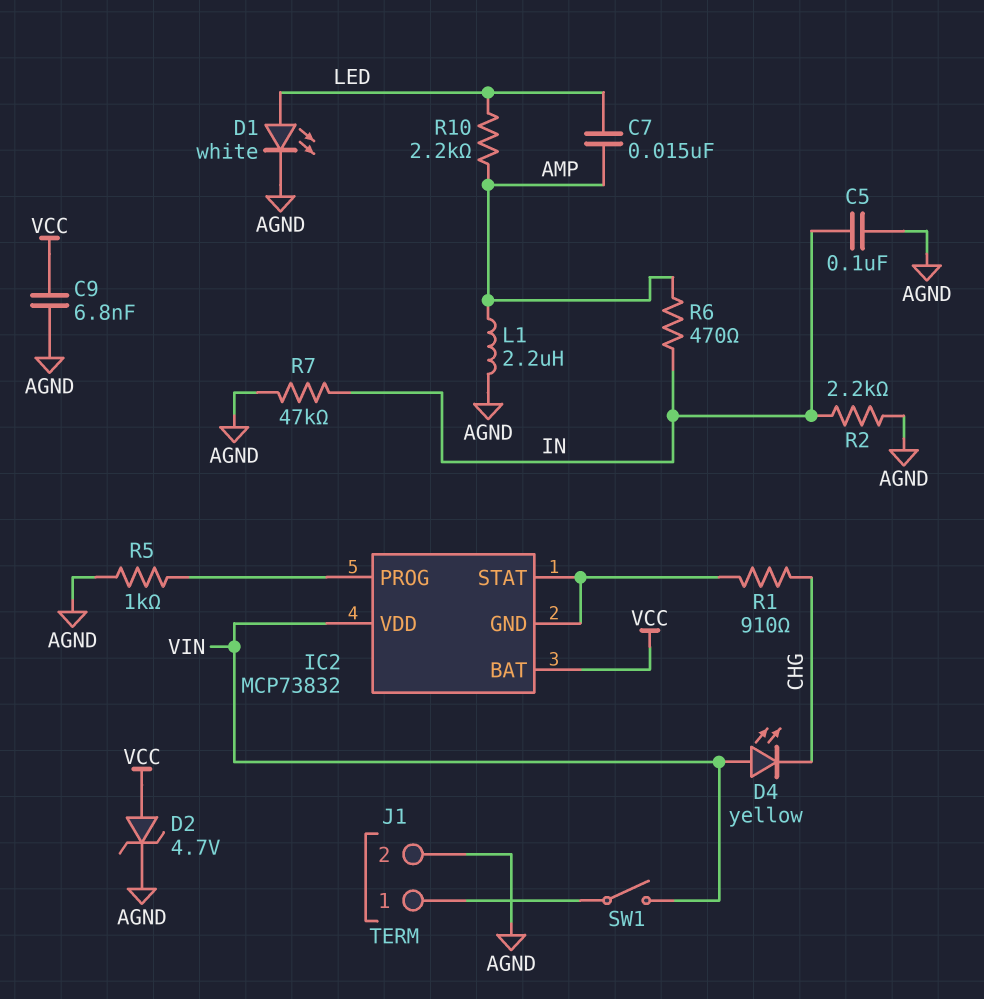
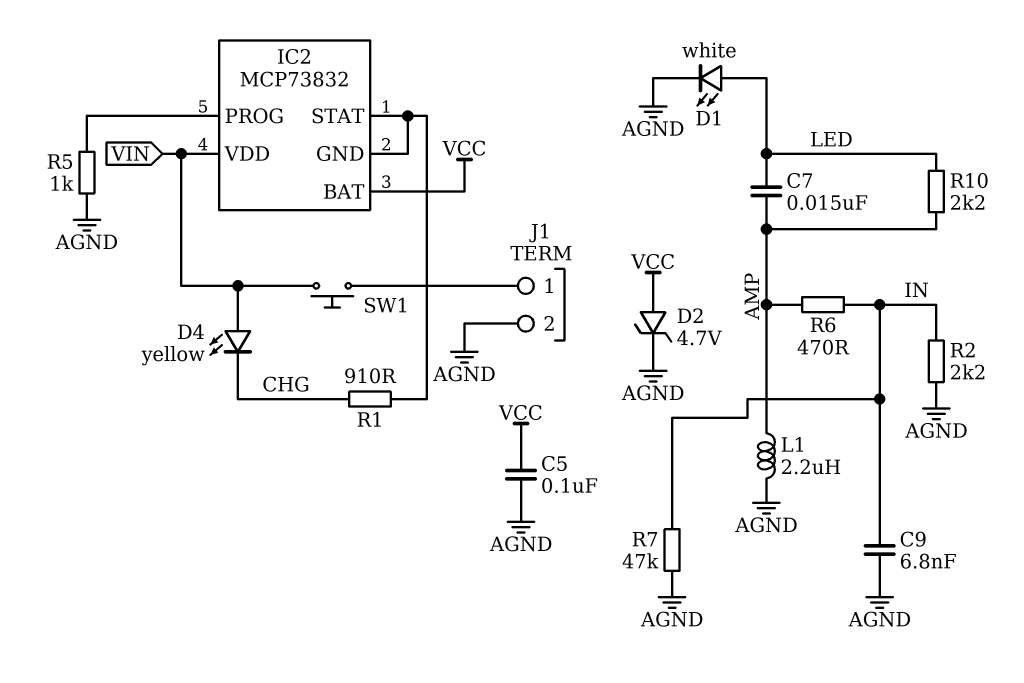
C5: 100nF (AGND, IN) -> 100nF (AGND, VCC)
C9: 6.8nF (AGND, VCC) -> 6.8nF (AGND, IN)
SW1: switch (J1/1, VIN) -> button (J1/1, VIN)

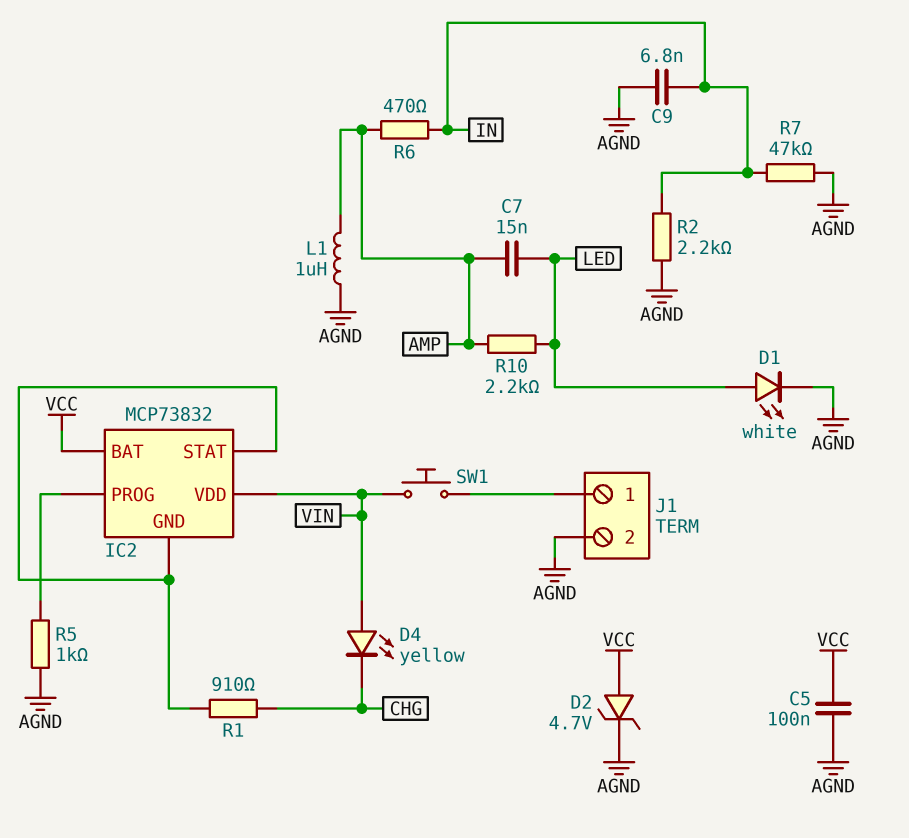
L1: 2.2uH (AGND, AMP) -> 1uH (AGND, AMP)

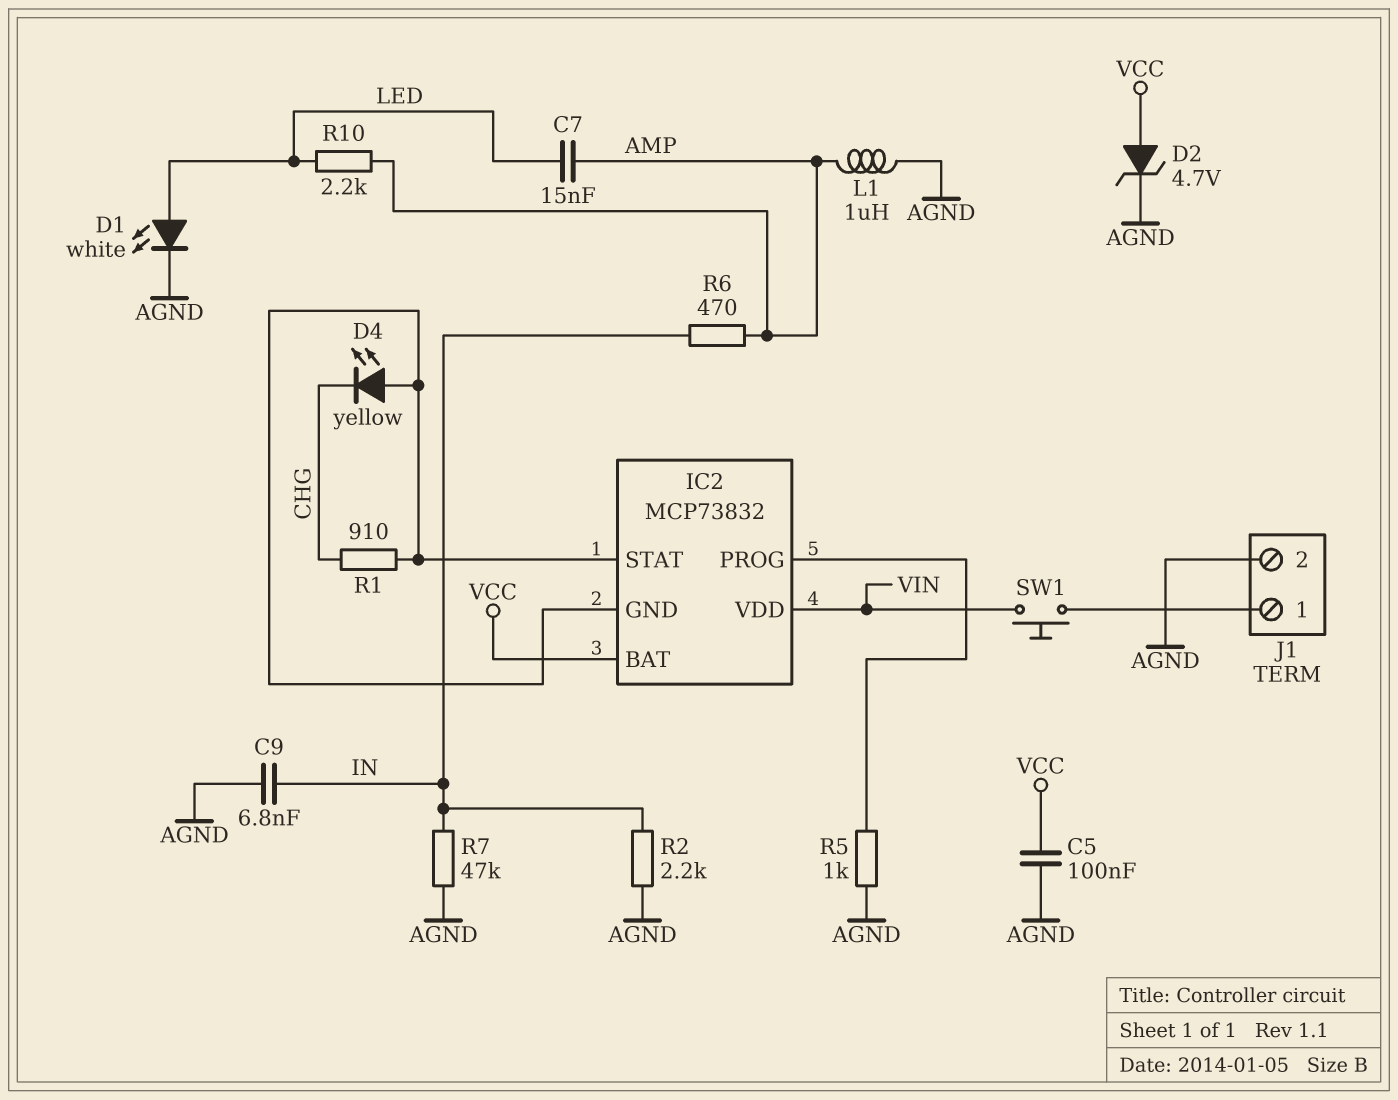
D4: LED yellow (A VIN, K CHG) -> LED yellow (A IC2/GND, K CHG)

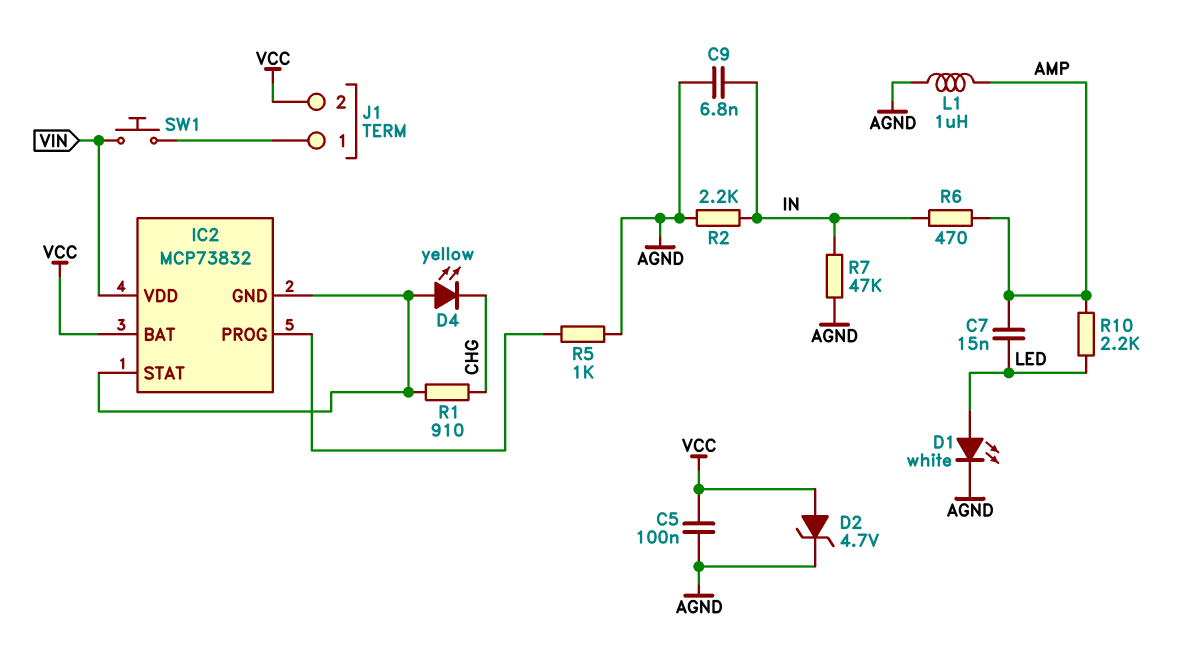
J1 pin 2: AGND -> VCC

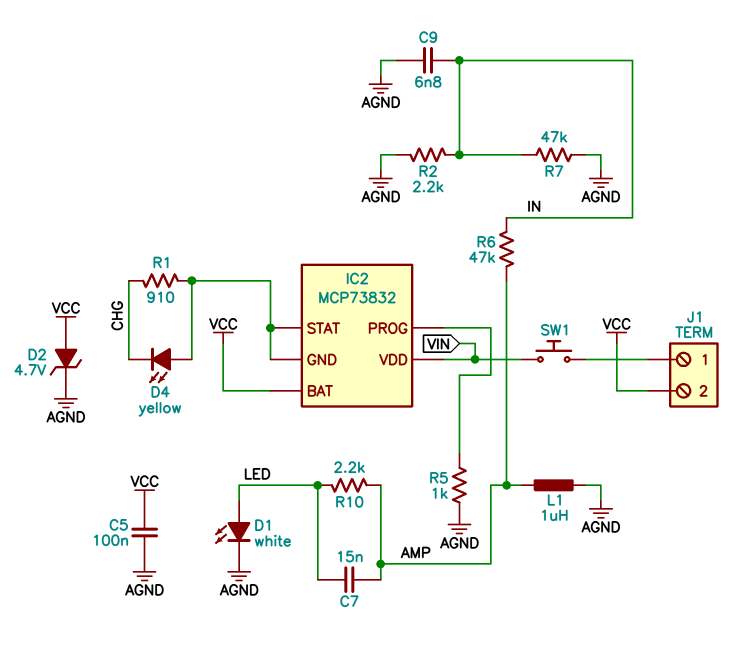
R6: 470 (AMP, IN) -> 47k (AMP, IN)

